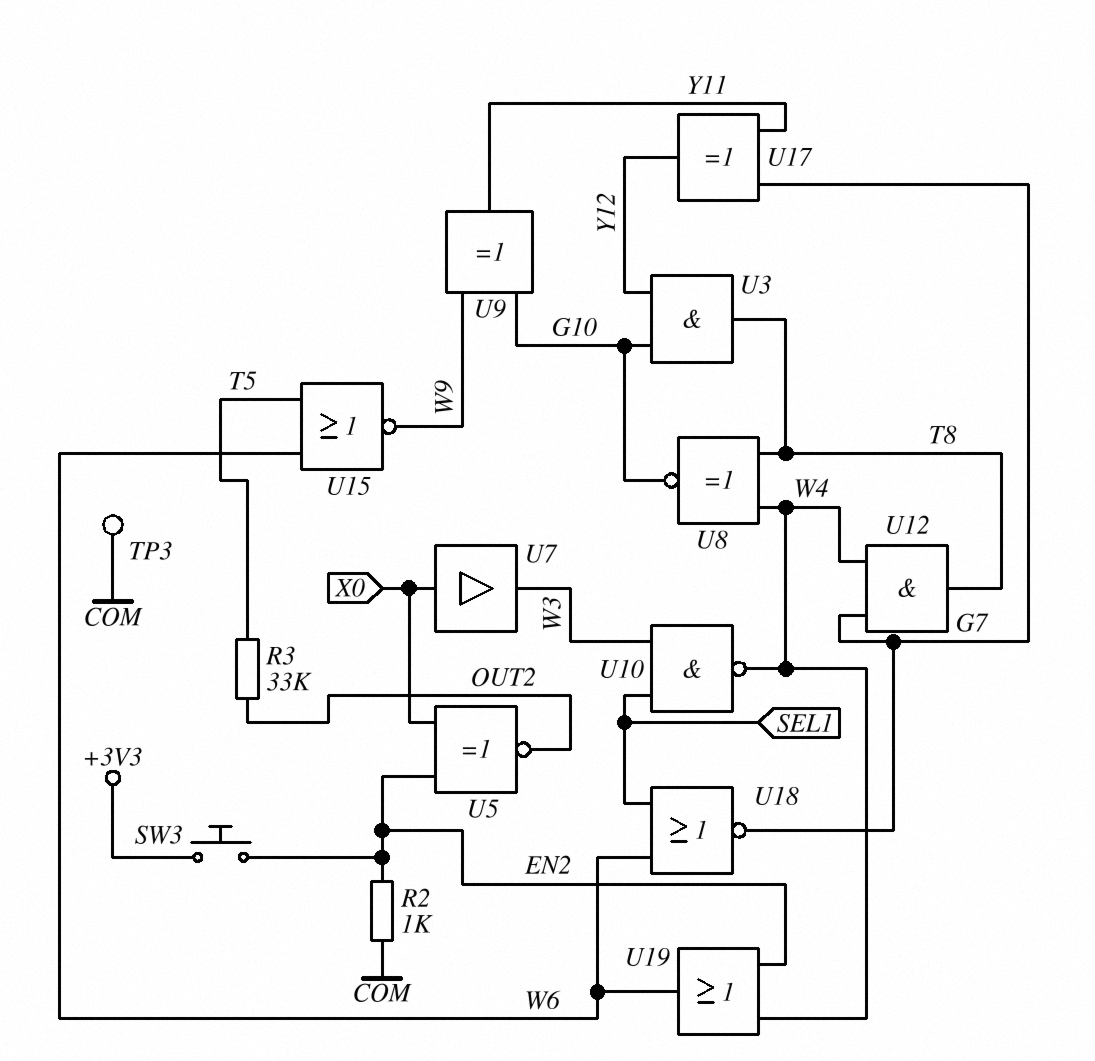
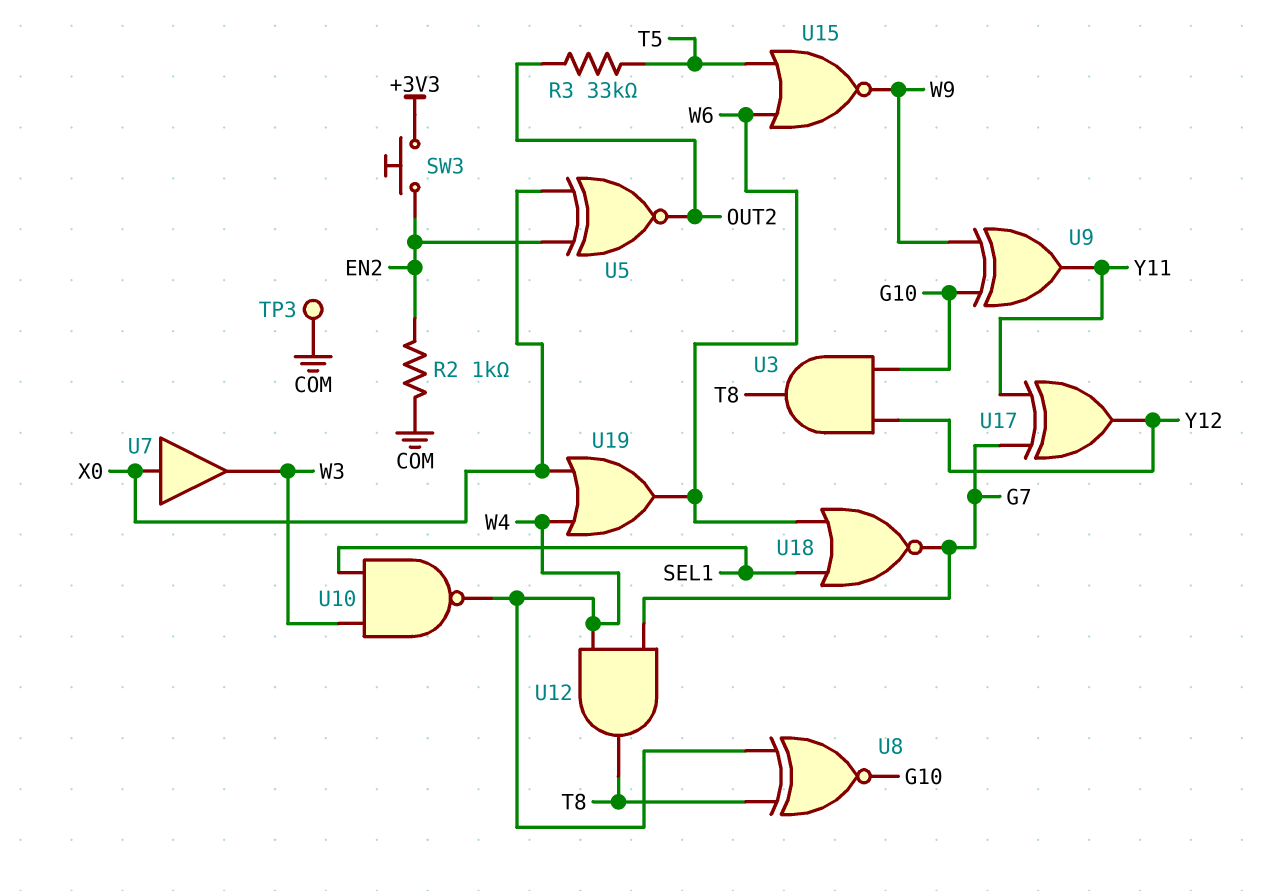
U19: OR (in EN2, in W4, out W6) -> OR (in W4, in X0, out W6)

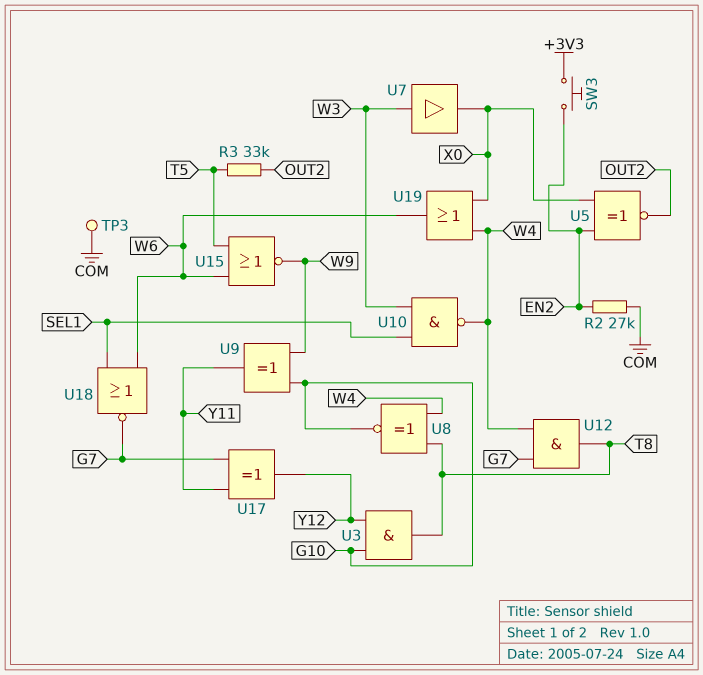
R2: 1k (COM, EN2) -> 27k (COM, EN2)
U7: buffer (in X0, out W3) -> buffer (in W3, out X0)

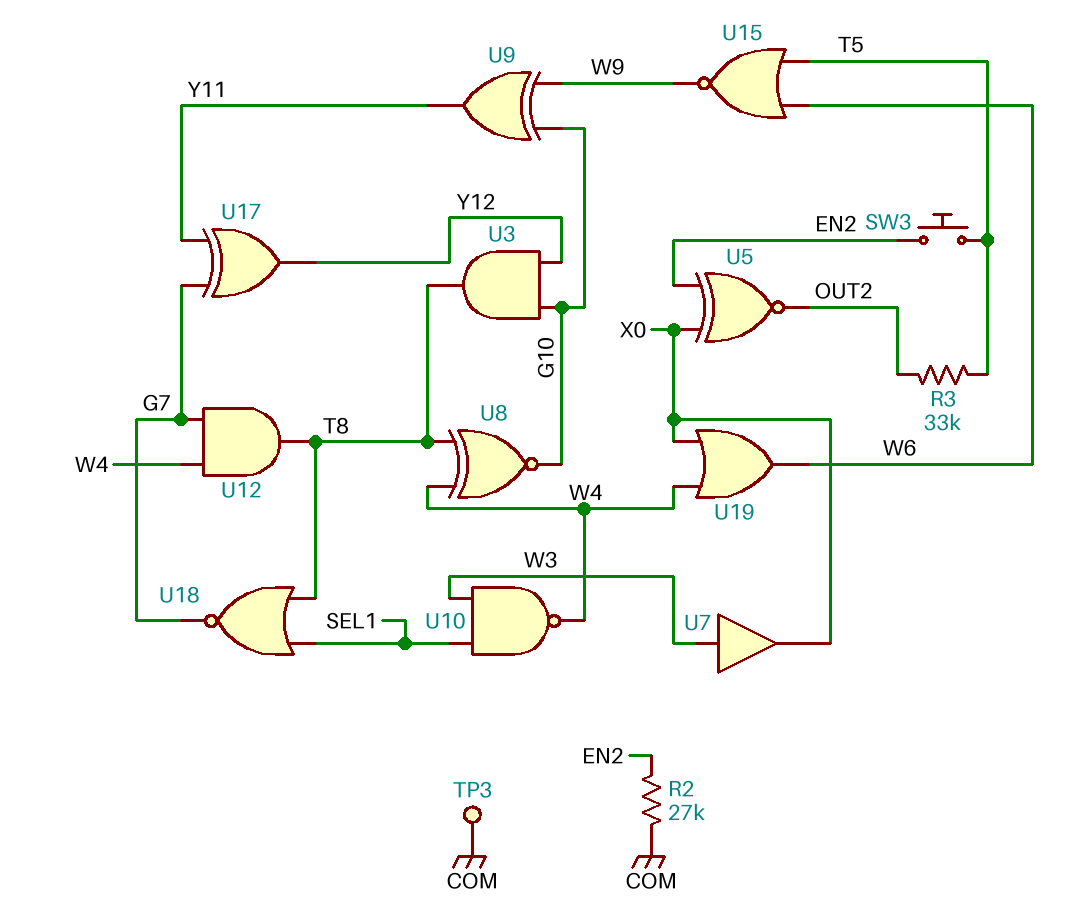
SW3: button (+3V3, EN2) -> button (EN2, T5)
U18: NOR (in SEL1, in W6, out G7) -> NOR (in SEL1, in T8, out G7)

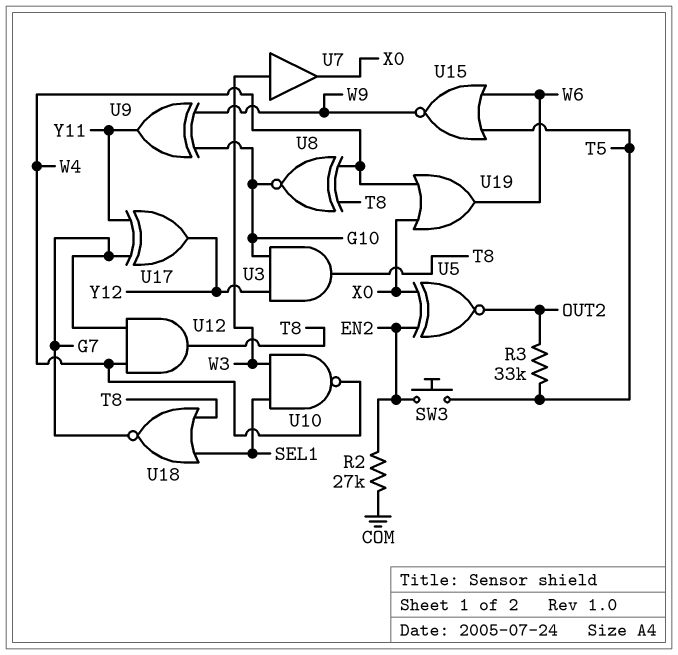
TP3: test point (COM) -> none

